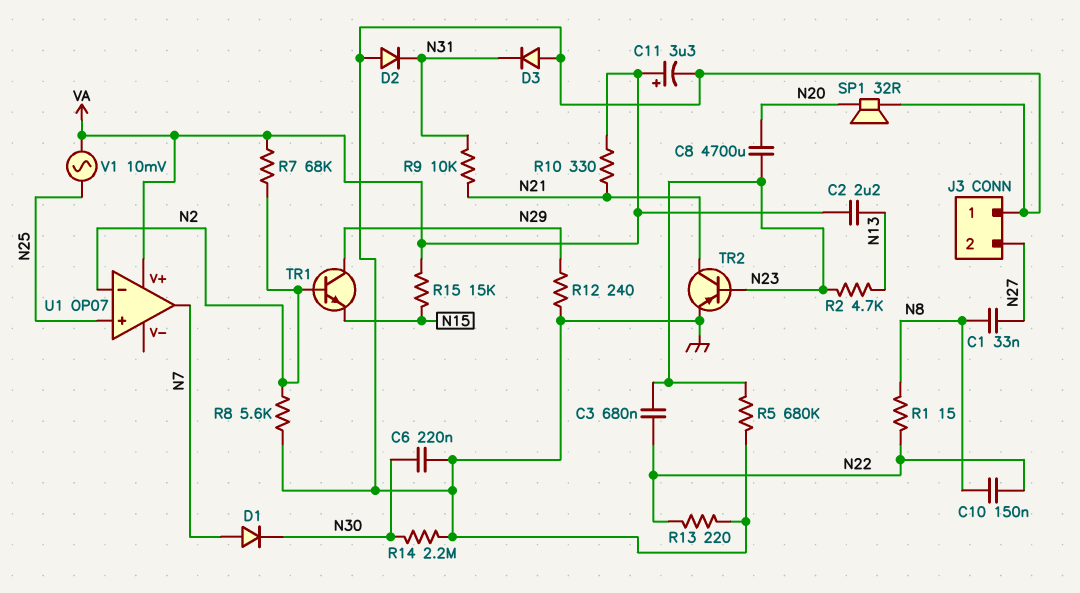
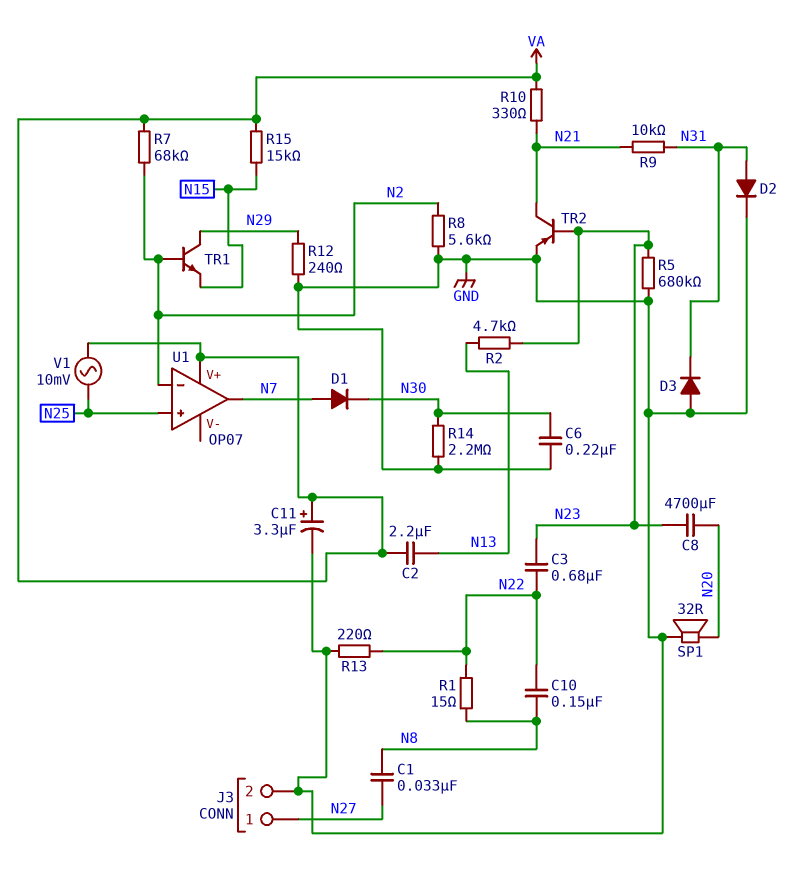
D2: diode (A GND, K N31) -> diode (A N31, K GND)
J3 pin 1: GND -> N27
J3 pin 2: N27 -> GND

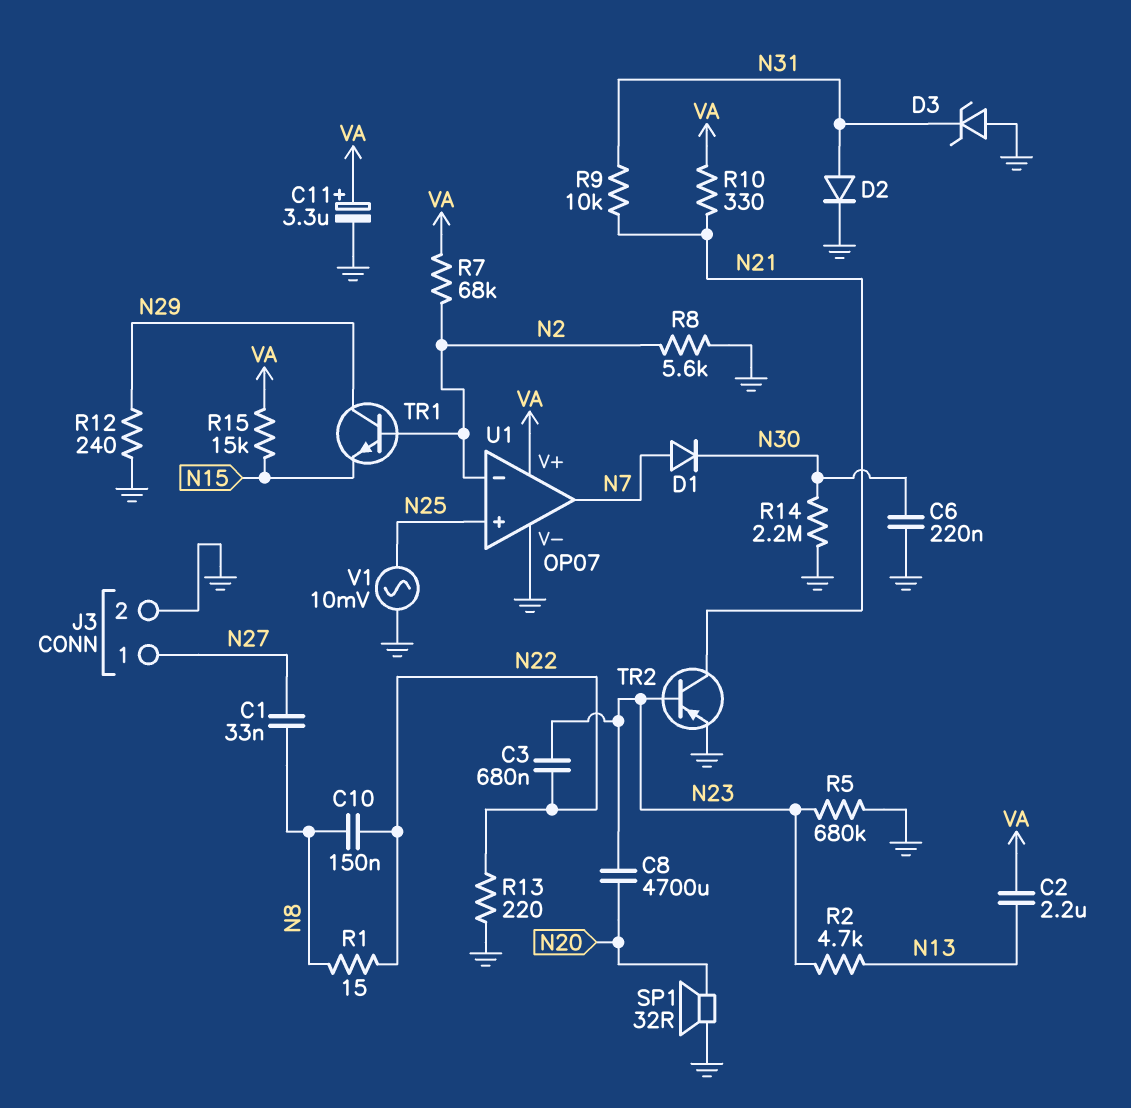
D3: diode (A GND, K N31) -> zener (A GND, K N31)
U1 pin V-: none -> GND
V1: AC 10mV (N25, VA) -> AC 10mV (GND, N25)

